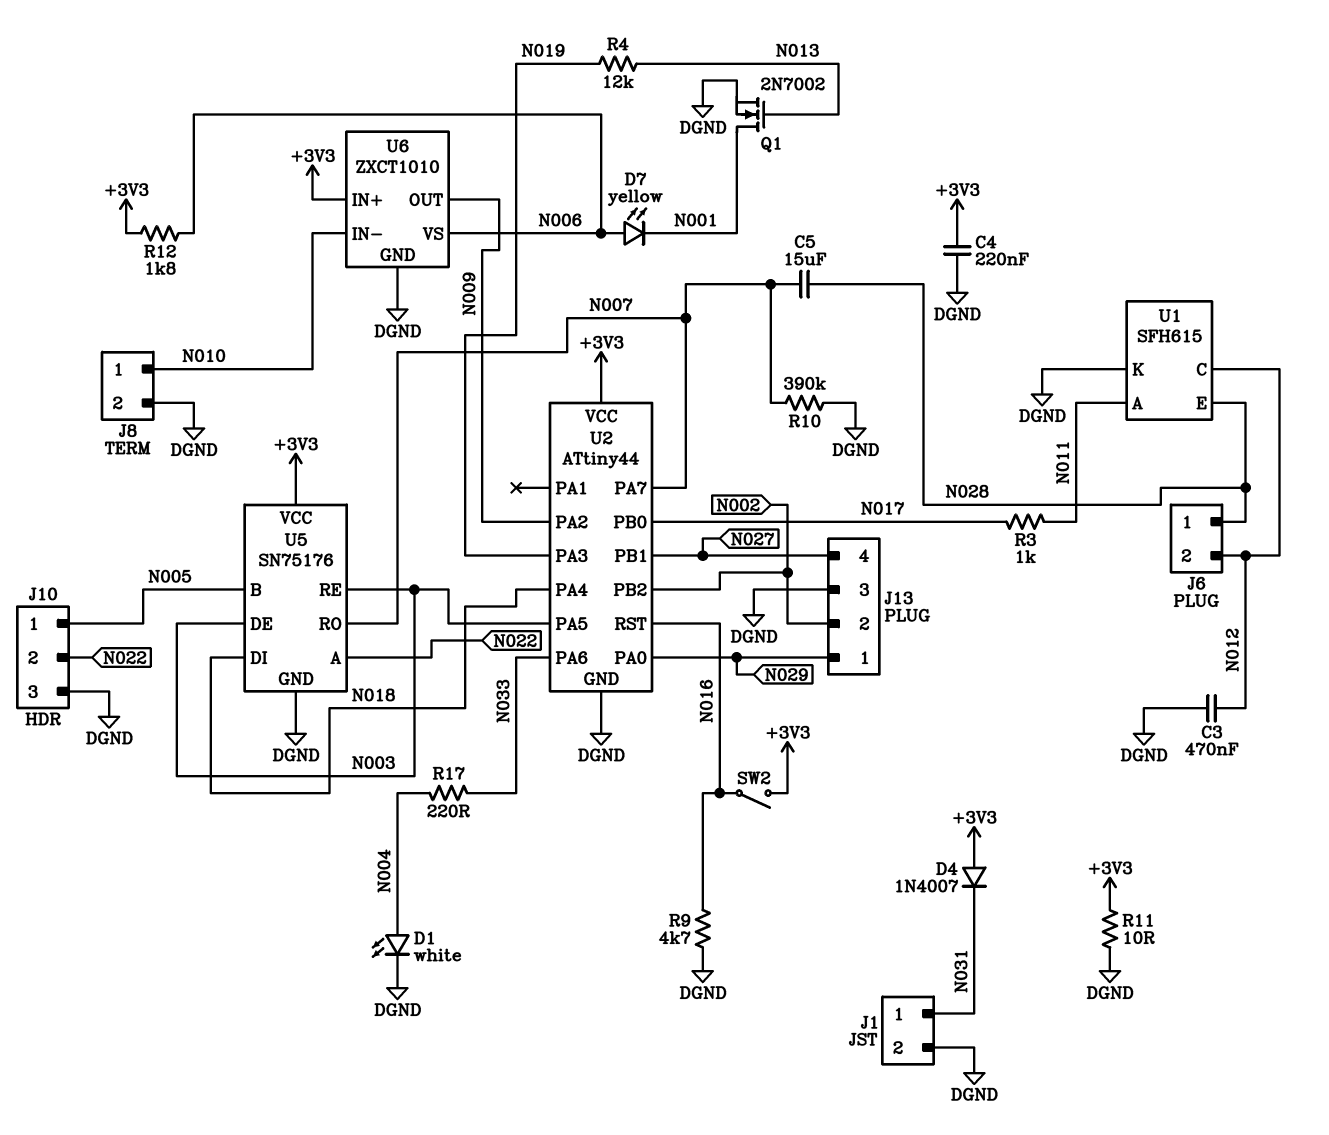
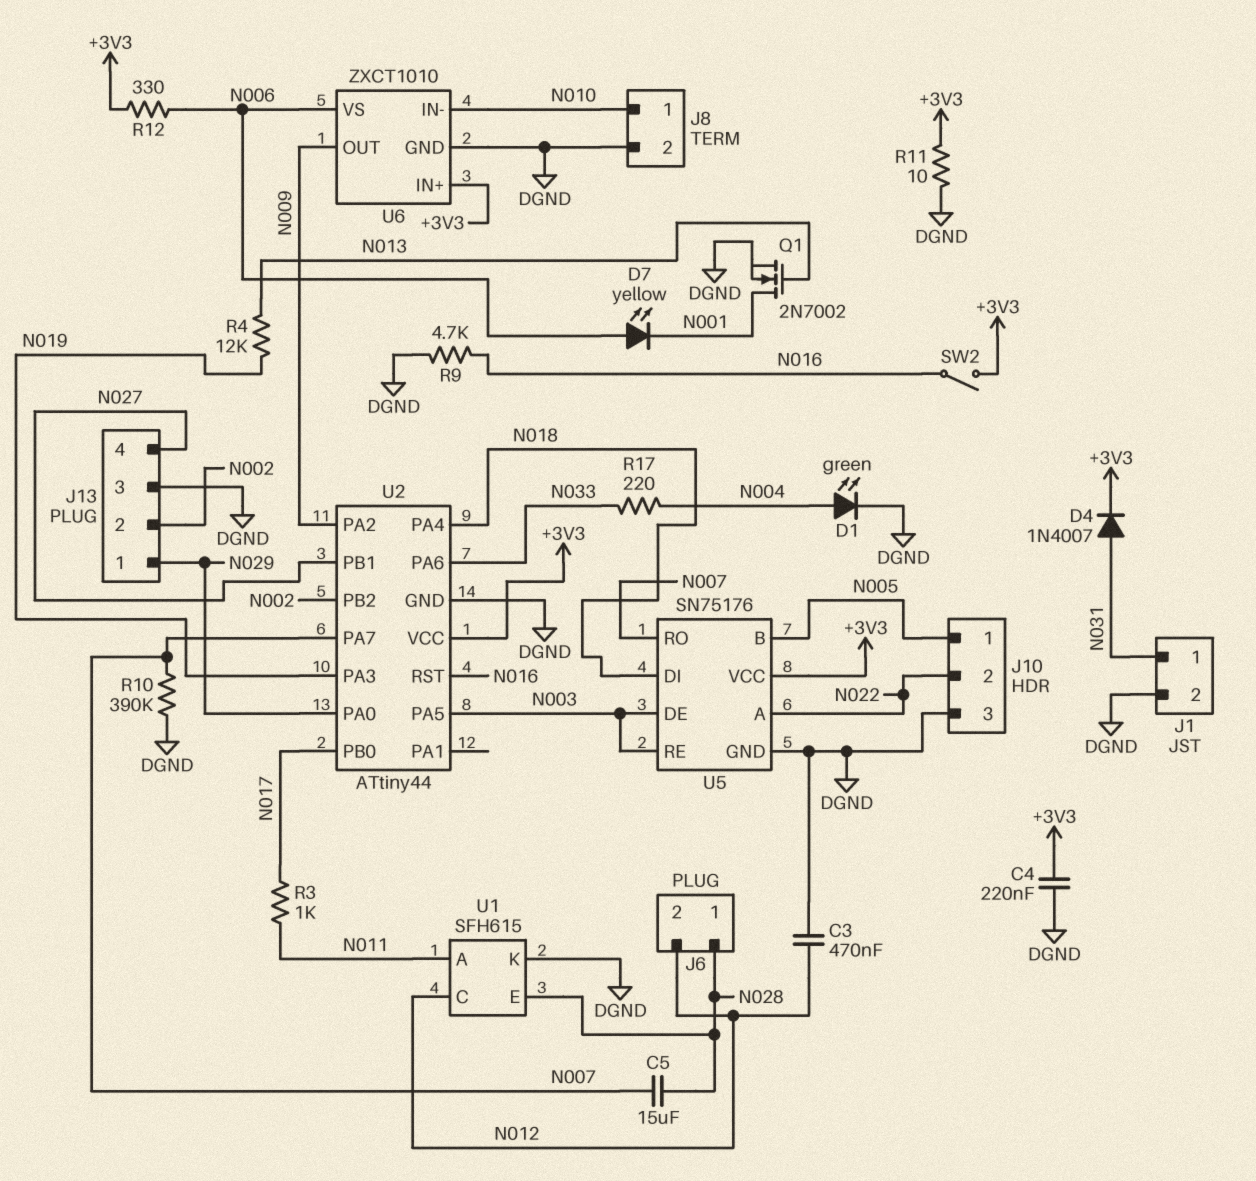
D1: LED white (A N004, K DGND) -> LED green (A N004, K DGND)
D4: diode 1N4007 (A +3V3, K N031) -> diode 1N4007 (A N031, K +3V3)
R12: 1.8k (+3V3, N006) -> 330 (+3V3, N006)

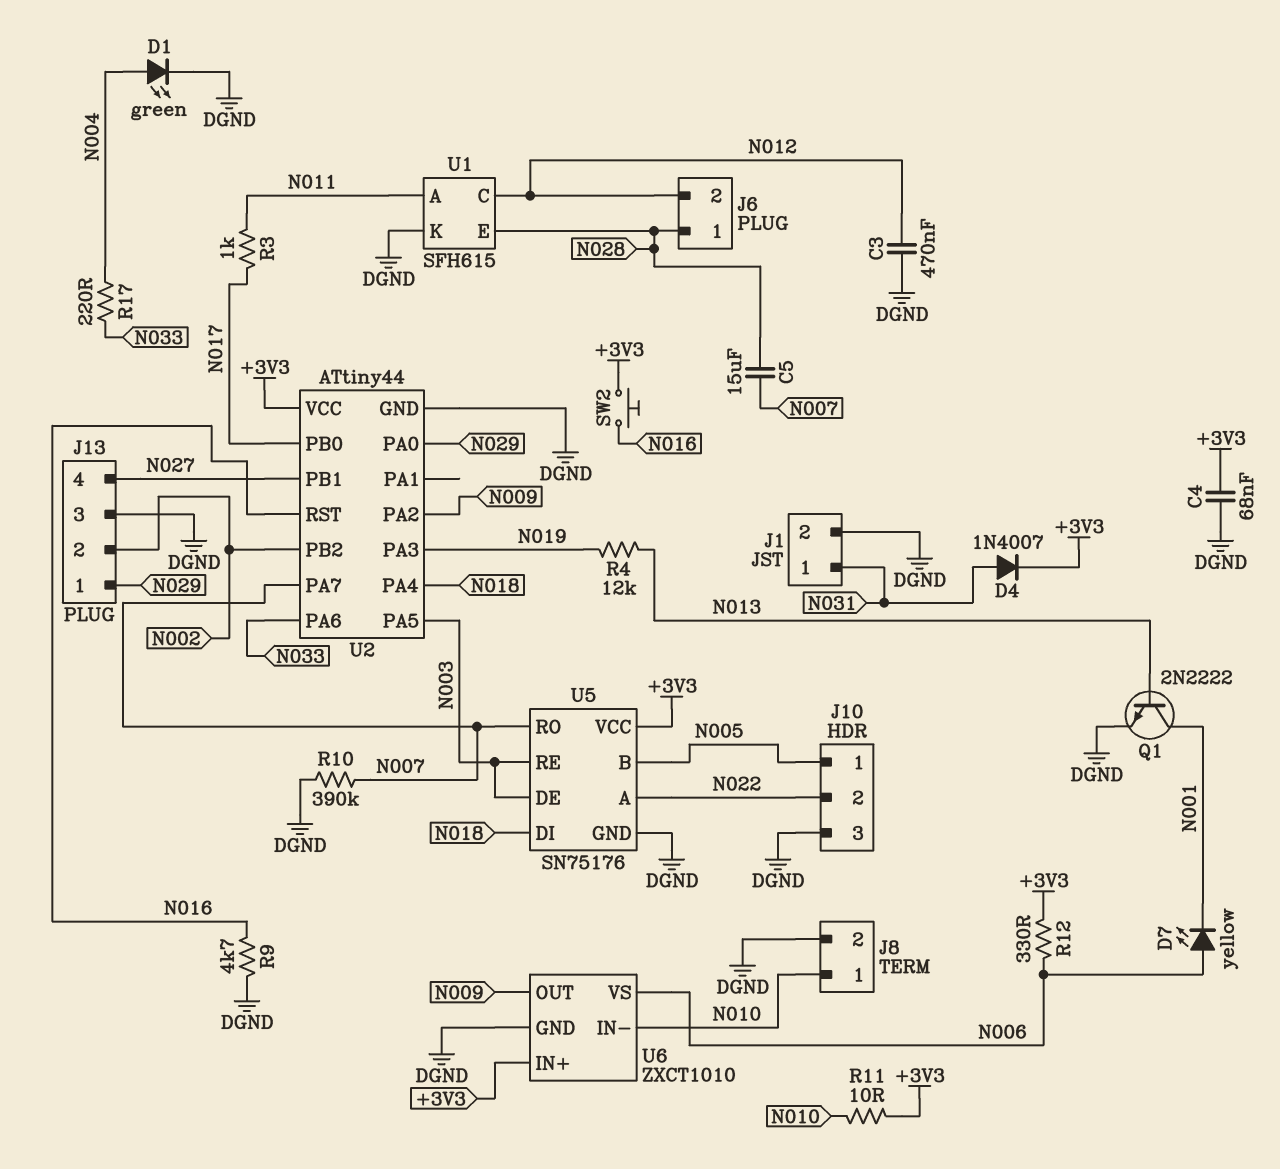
C4: 220nF (+3V3, DGND) -> 68nF (+3V3, DGND)
Q1: NMOS 2N7002 (G N013, D N001, S DGND) -> NPN 2N2222 (B N013, C N001, E DGND)
R11: 10 (+3V3, DGND) -> 10 (+3V3, N010)
SW2: switch (+3V3, N016) -> button (+3V3, N016)

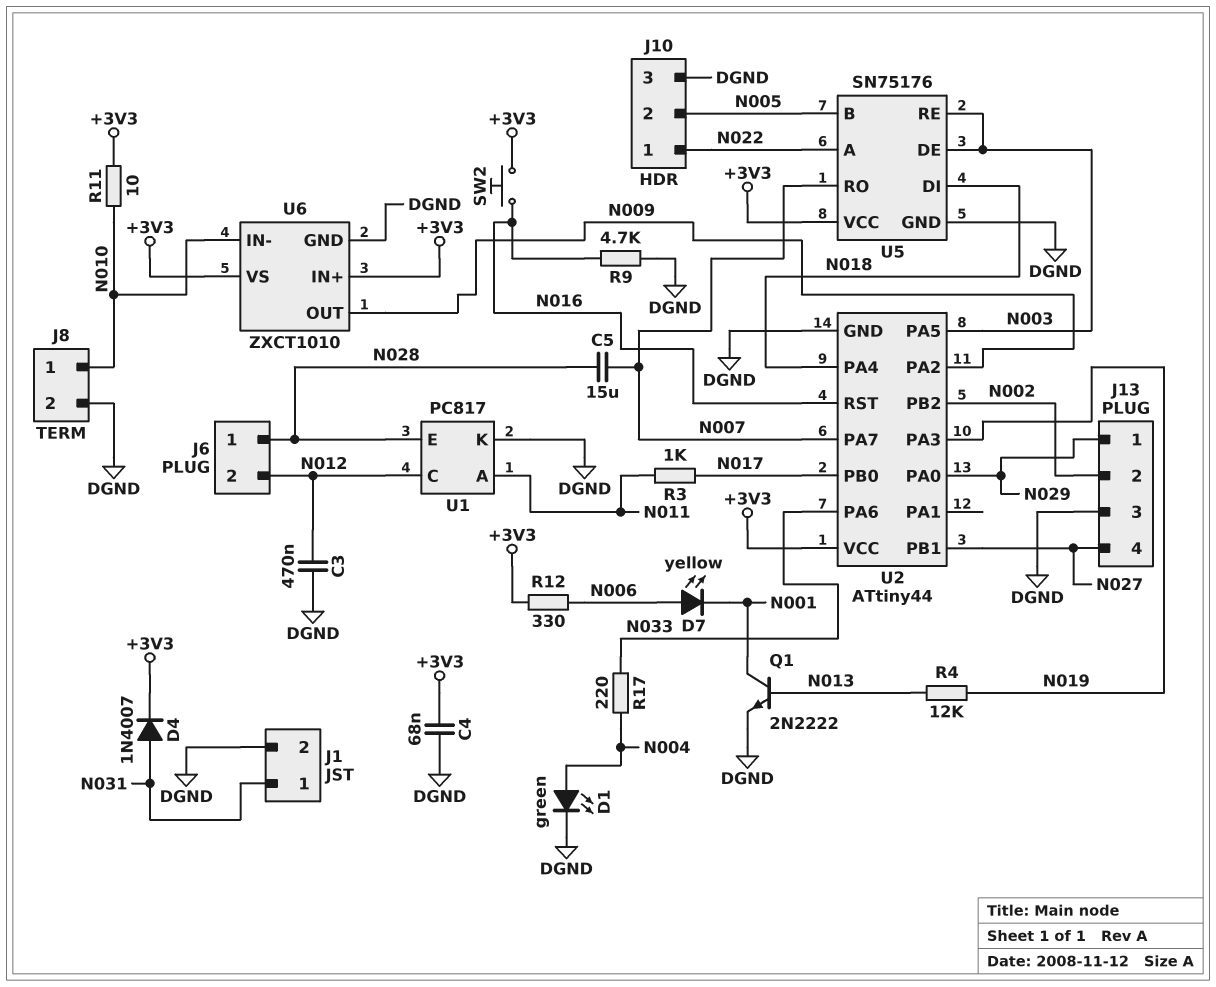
J10 pin 1: N005 -> N022
J10 pin 2: N022 -> N005
R10: 390k (DGND, N007) -> none
U1: SFH615 -> PC817
U6 pin VS: N006 -> +3V3

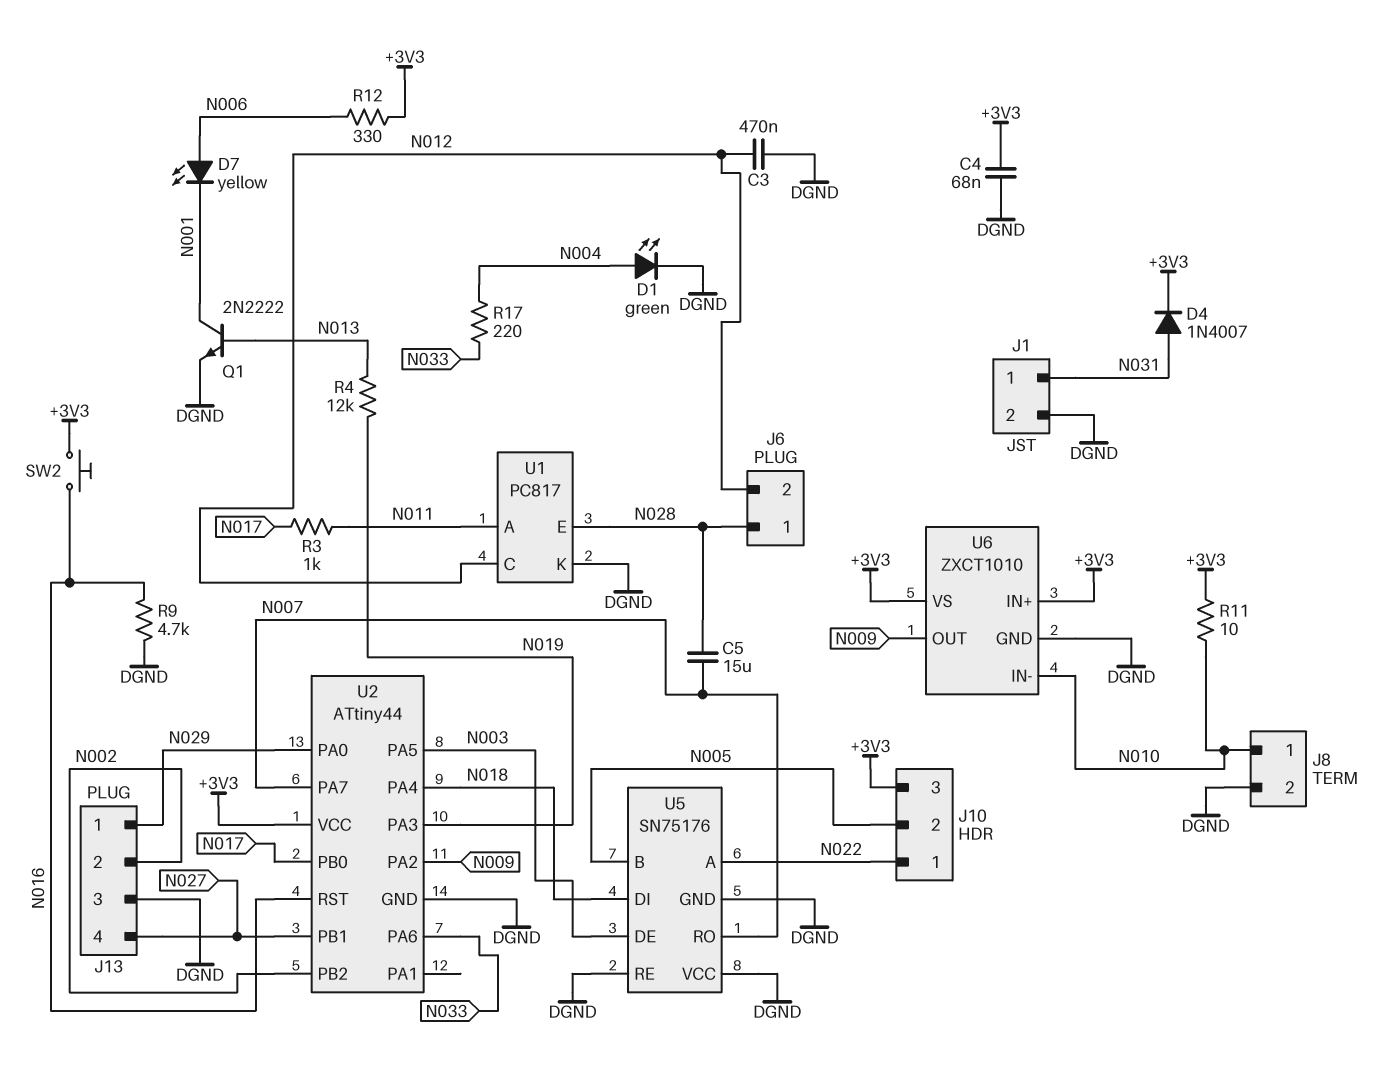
J10 pin 3: DGND -> +3V3
U5 pin RE: N003 -> DGND
U5 pin VCC: +3V3 -> DGND

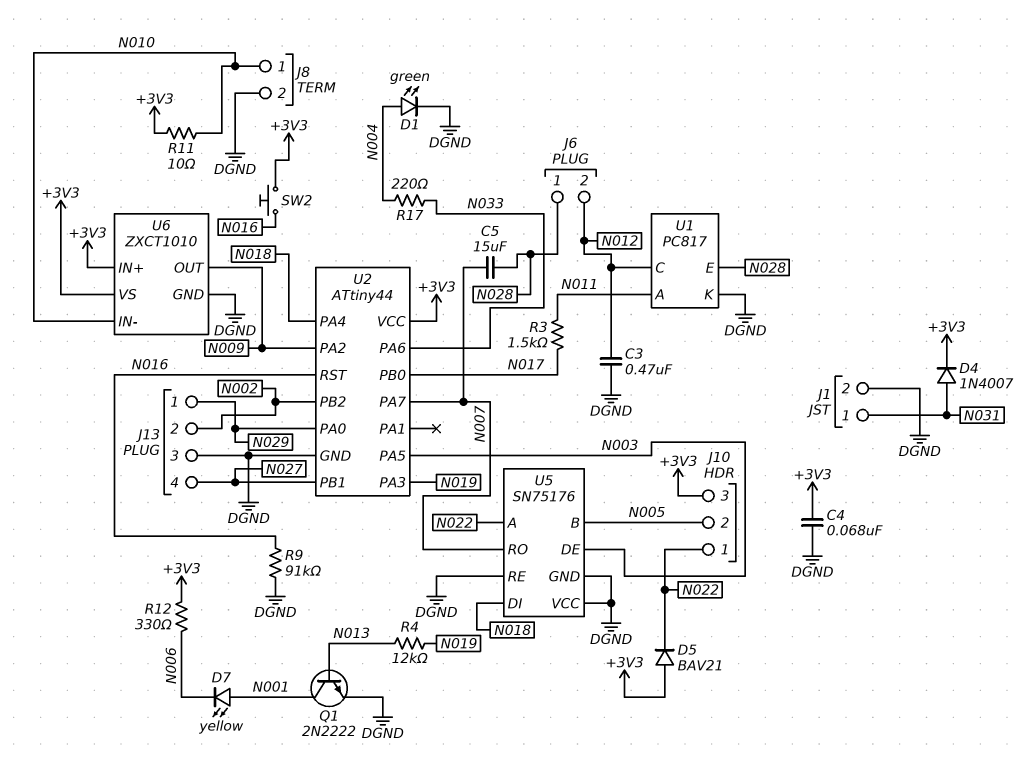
D5: none -> diode BAV21 (A +3V3, K N022)
D7: LED yellow (A N006, K N001) -> LED yellow (A N001, K N006)
R3: 1k (N011, N017) -> 1.5k (N011, N017)
R9: 4.7k (DGND, N016) -> 91k (DGND, N016)

